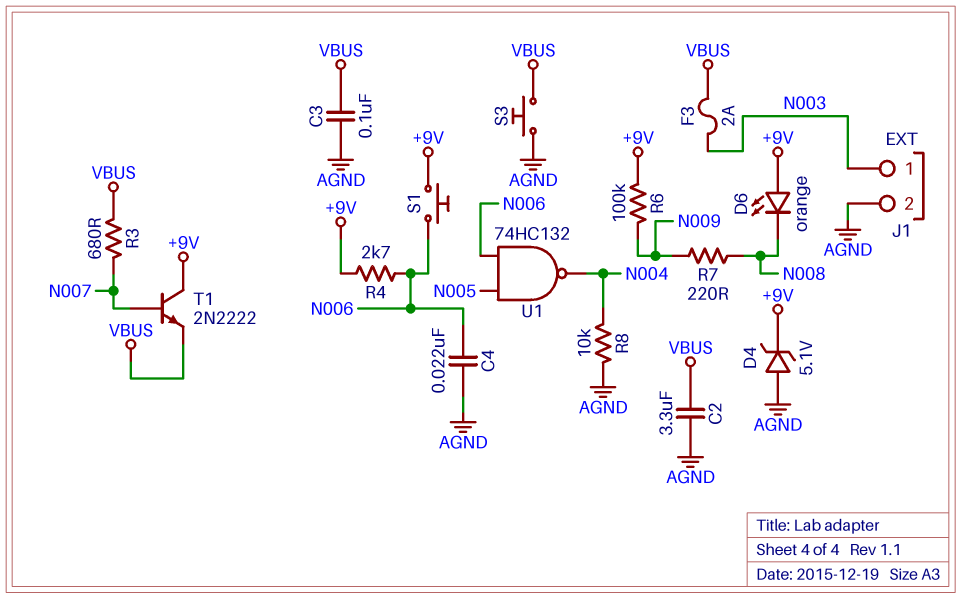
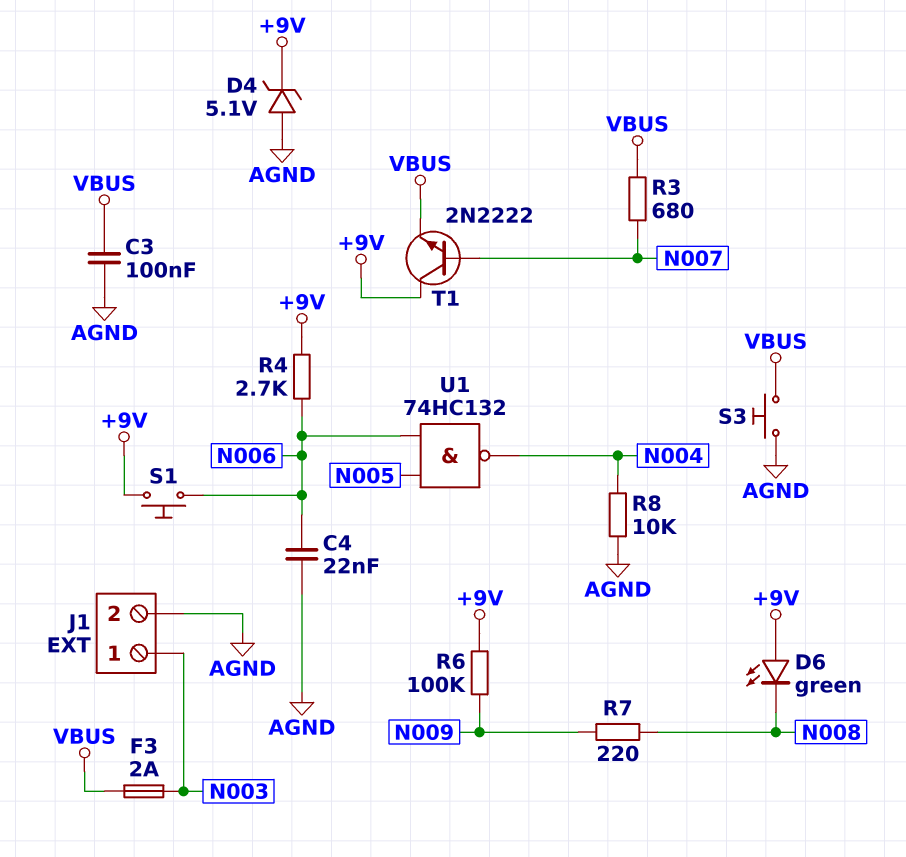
C2: 3.3uF (AGND, VBUS) -> none
D6: LED orange (A +9V, K N008) -> LED green (A +9V, K N008)

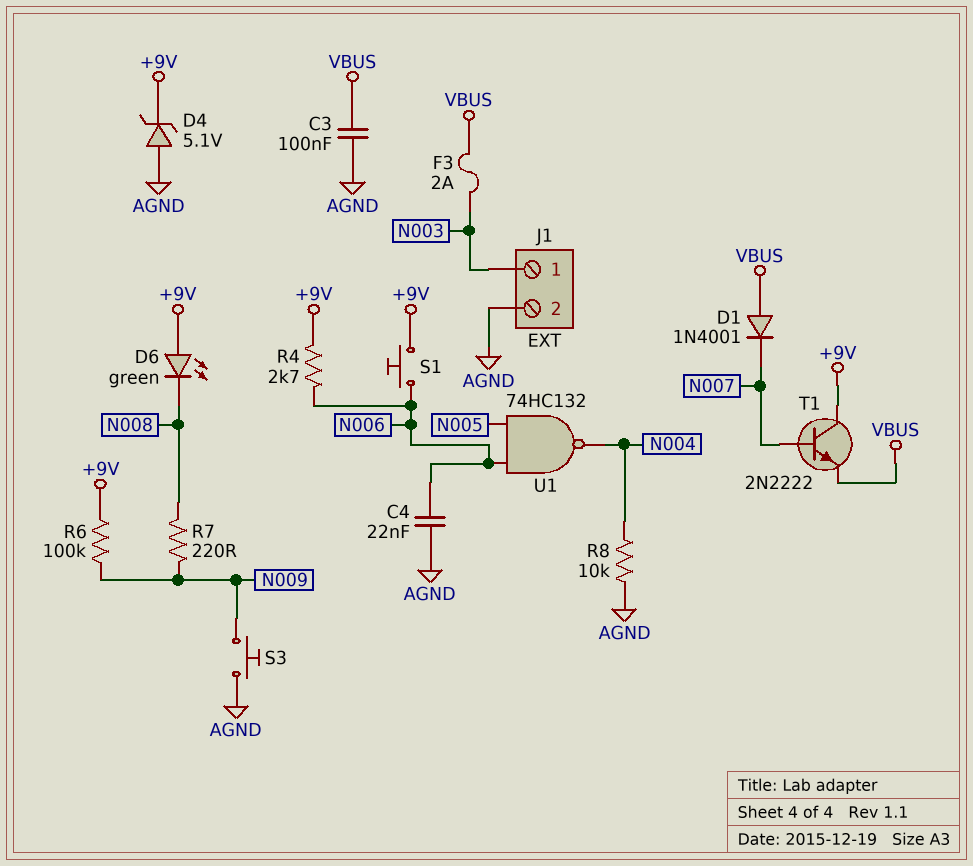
D1: none -> diode 1N4001 (A VBUS, K N007)
R3: 680 (N007, VBUS) -> none
S3: button (AGND, VBUS) -> button (AGND, N009)

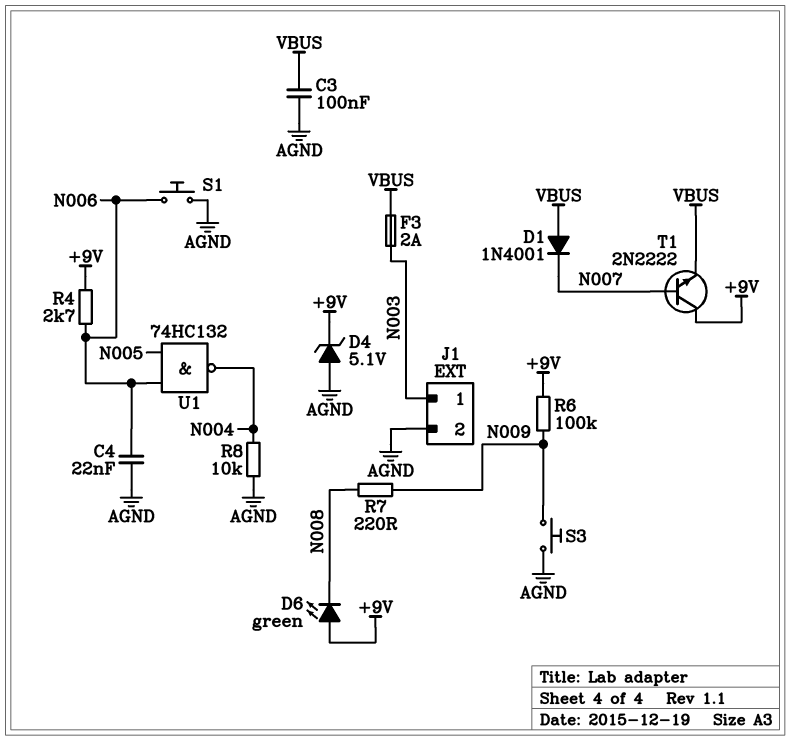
S1: button (+9V, N006) -> button (AGND, N006)

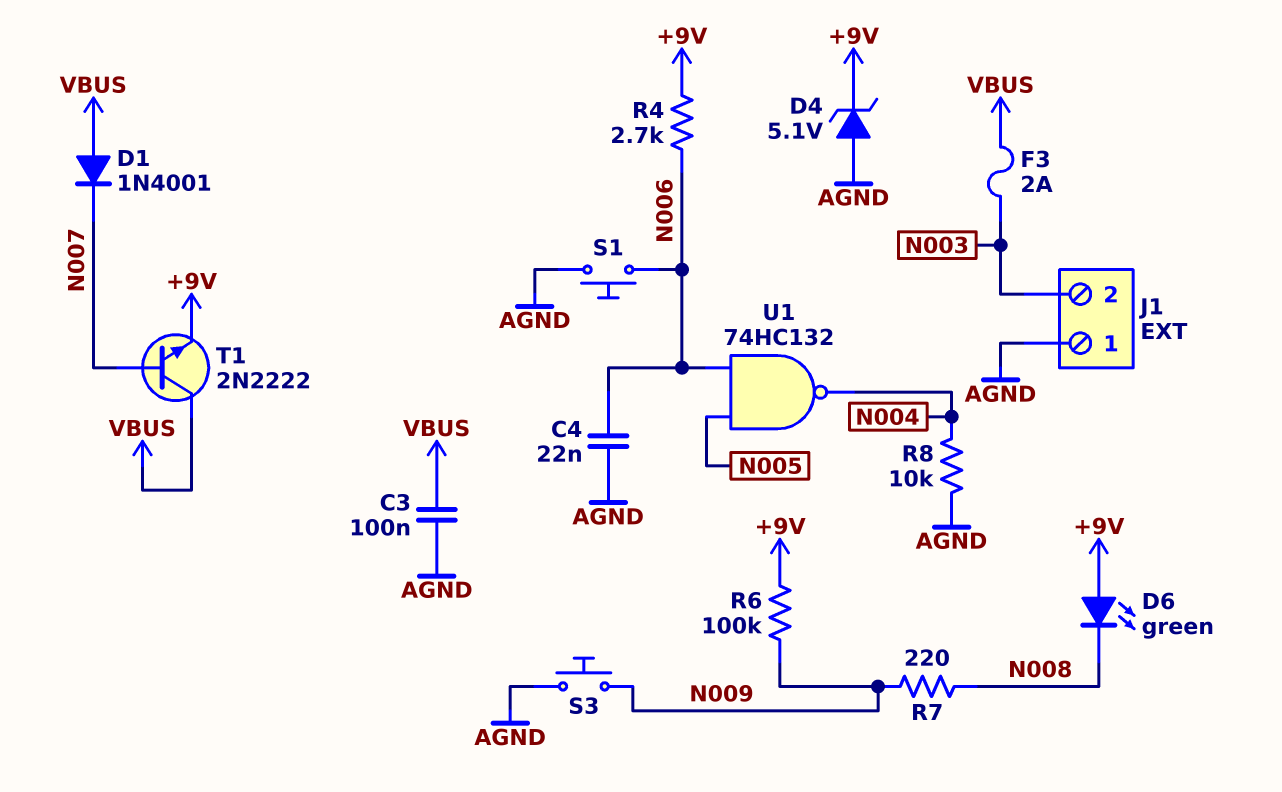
J1 pin 1: N003 -> AGND
J1 pin 2: AGND -> N003
T1: NPN 2N2222 (B N007, C +9V, E VBUS) -> NPN 2N2222 (B N007, C VBUS, E +9V)

